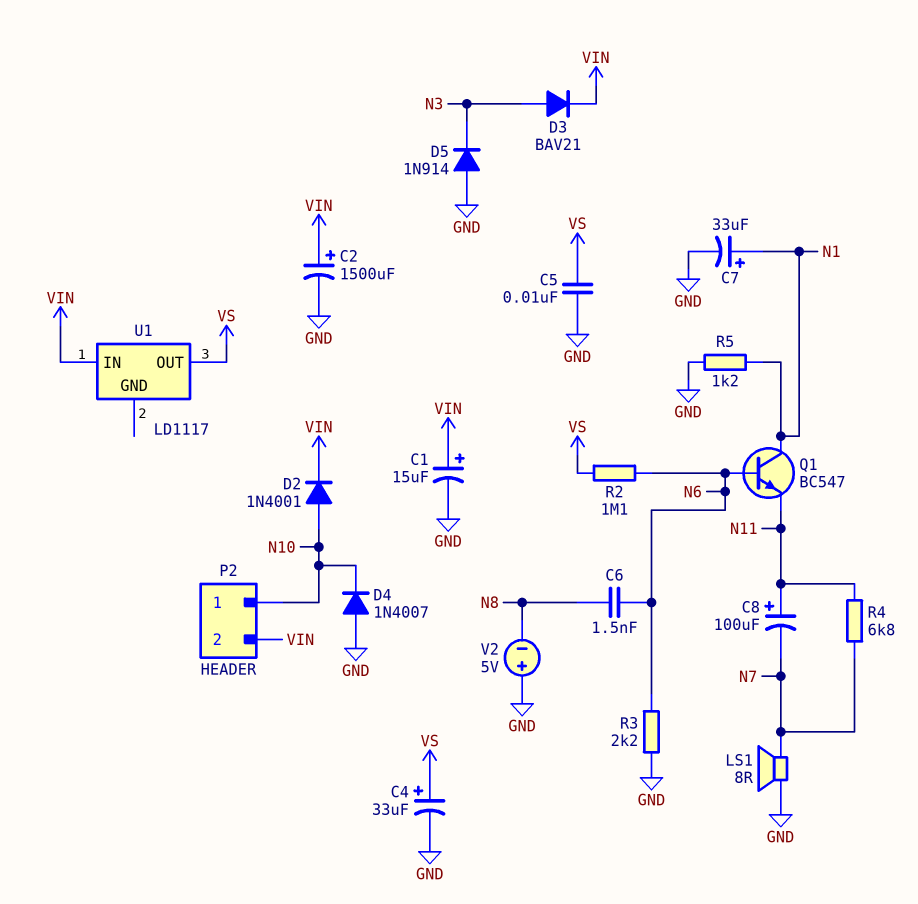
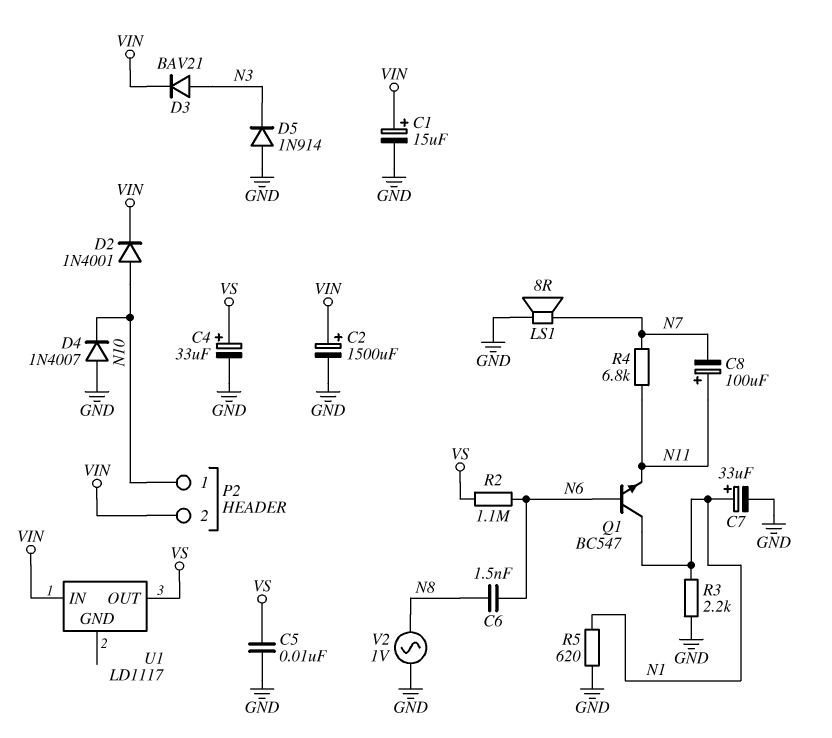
R3: 2.2k (GND, N6) -> 2.2k (GND, N1)
R5: 1.2k (GND, N1) -> 620 (GND, N1)
V2: 5V (plus GND, minus N8) -> AC 1V (GND, N8)

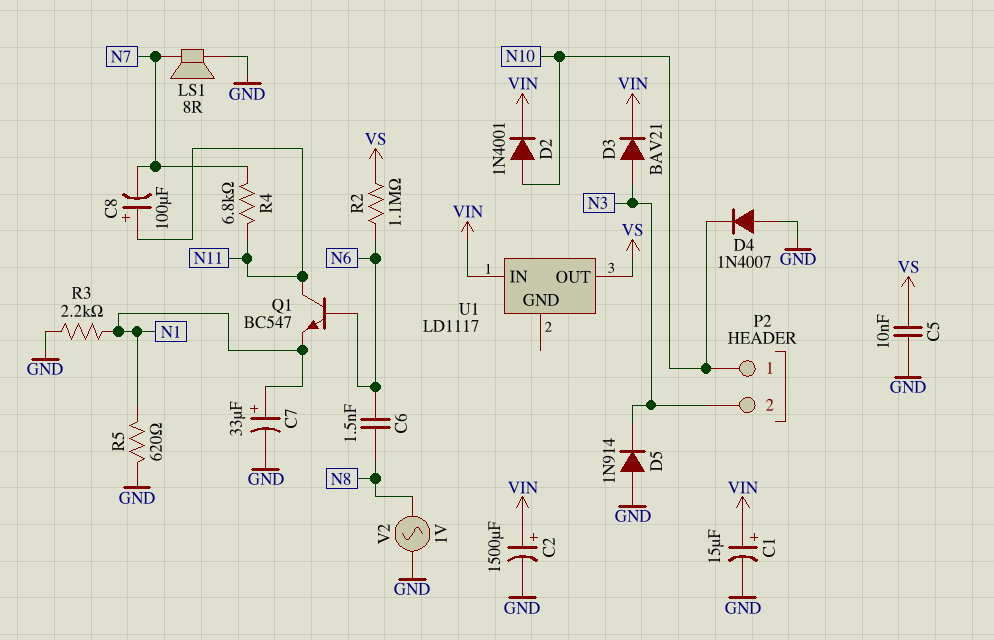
C4: 33uF (plus VS, minus GND) -> none
P2 pin 2: VIN -> N3
Q1: NPN BC547 (B N6, C N1, E N11) -> NPN BC547 (B N6, C N11, E N1)

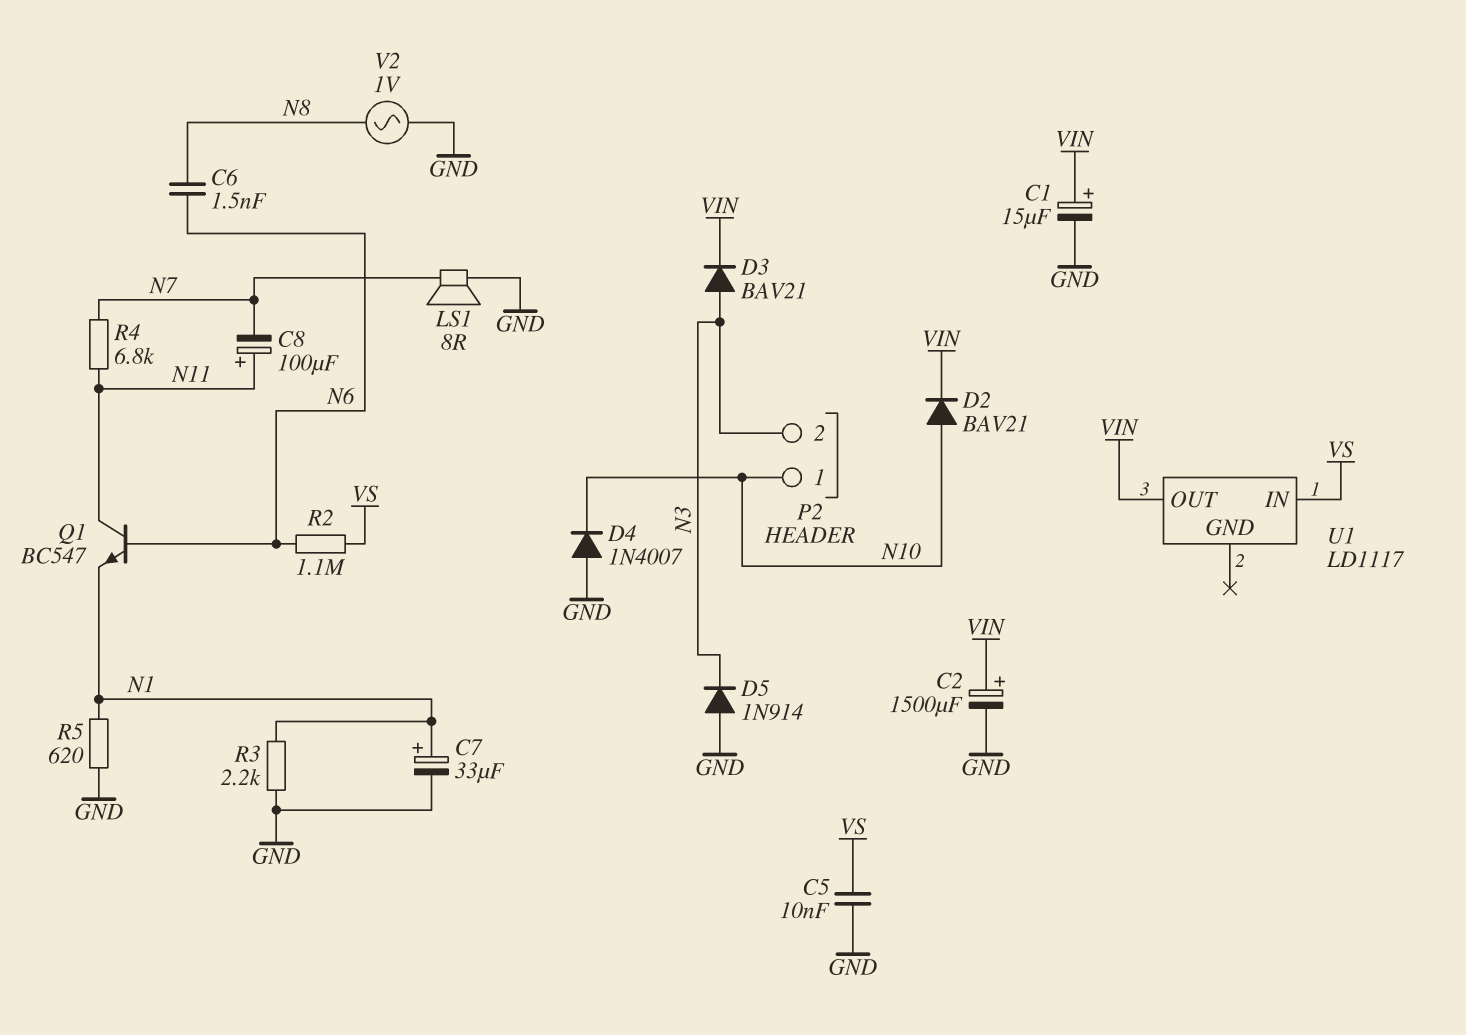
D2: diode 1N4001 (A N10, K VIN) -> diode BAV21 (A N10, K VIN)
U1 pin IN: VIN -> VS
U1 pin OUT: VS -> VIN

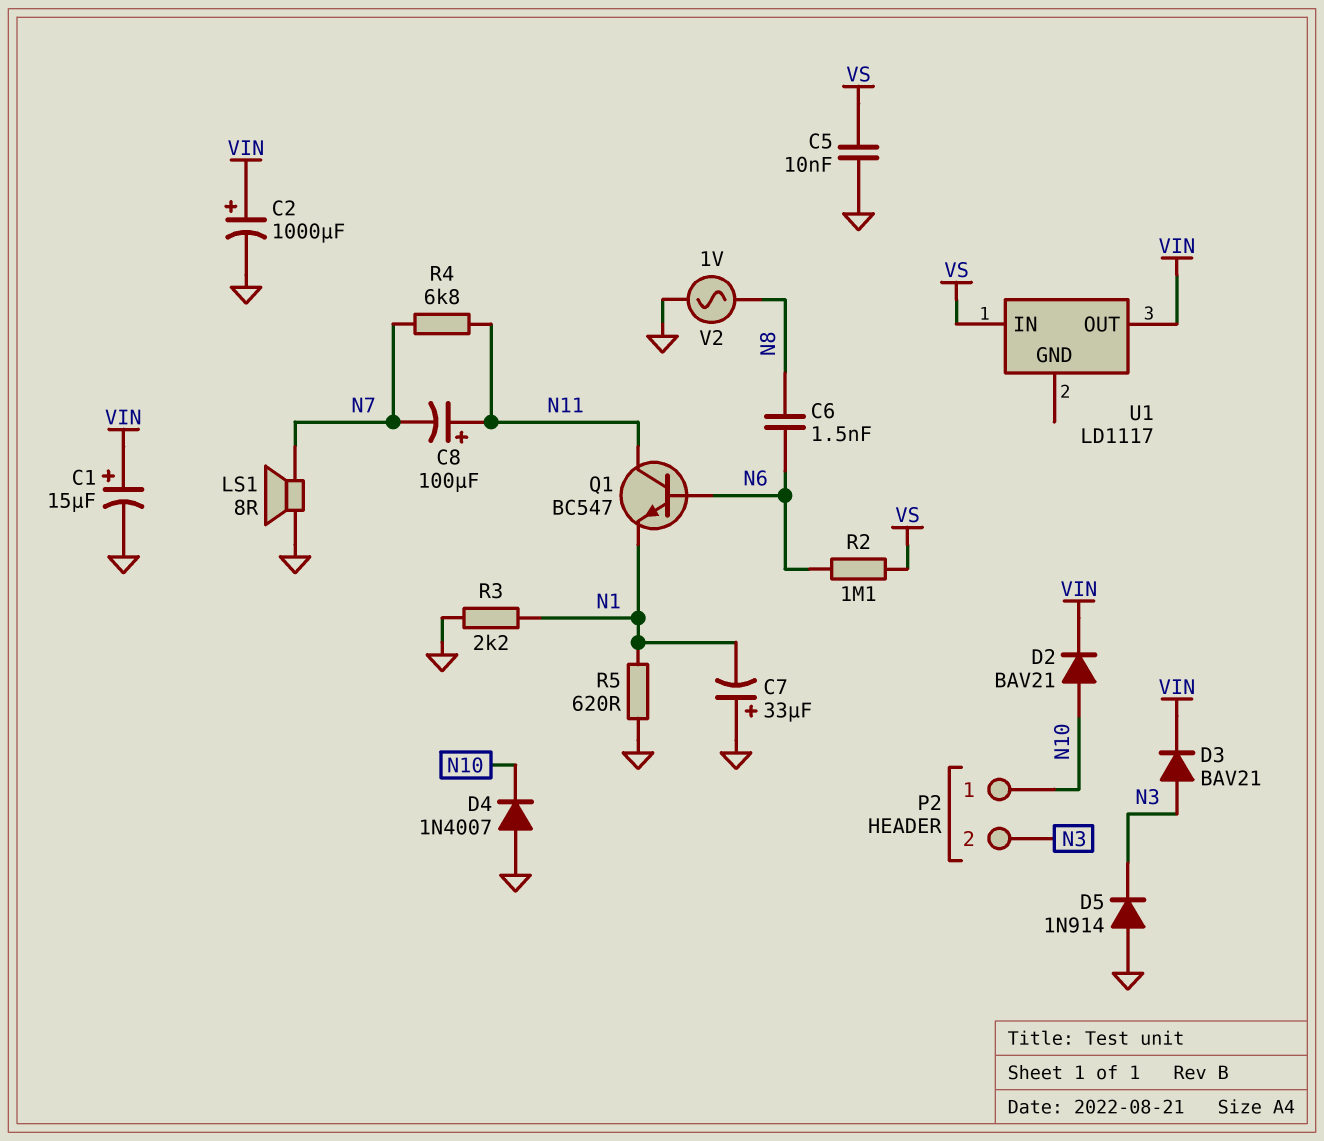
C2: 1500uF (plus VIN, minus GND) -> 1000uF (plus VIN, minus GND)
C7: 33uF (plus N1, minus GND) -> 33uF (plus GND, minus N1)

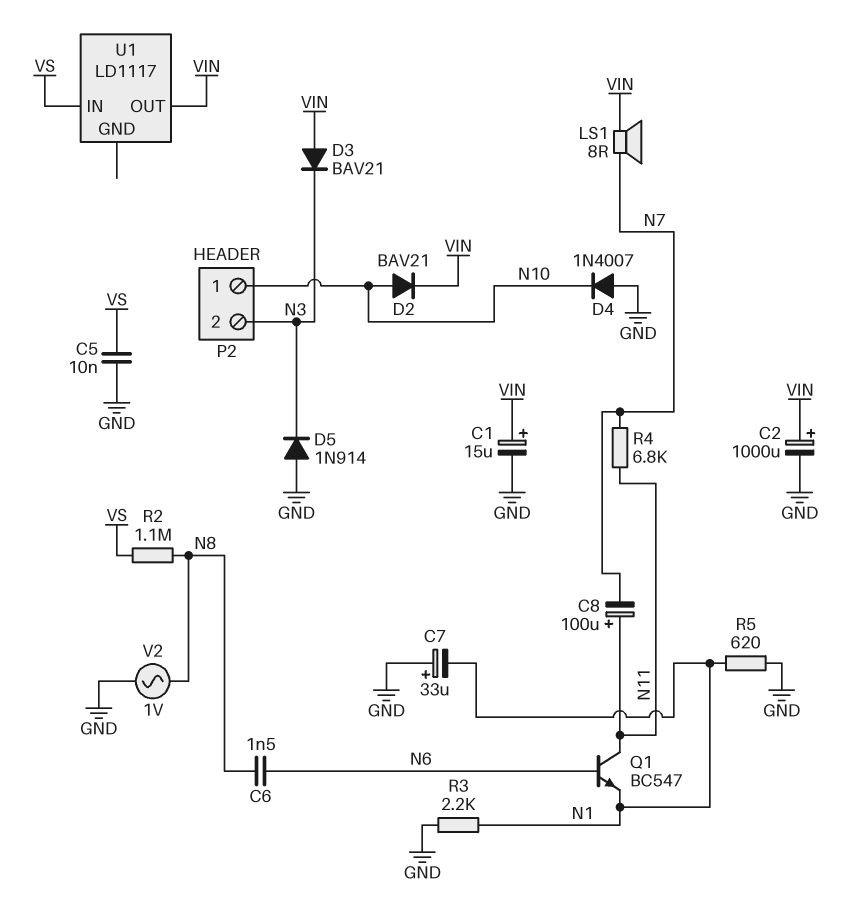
D3: diode BAV21 (A N3, K VIN) -> diode BAV21 (A VIN, K N3)
LS1: speaker 8R (GND, N7) -> speaker 8R (N7, VIN)
R2: 1.1M (N6, VS) -> 1.1M (N8, VS)

